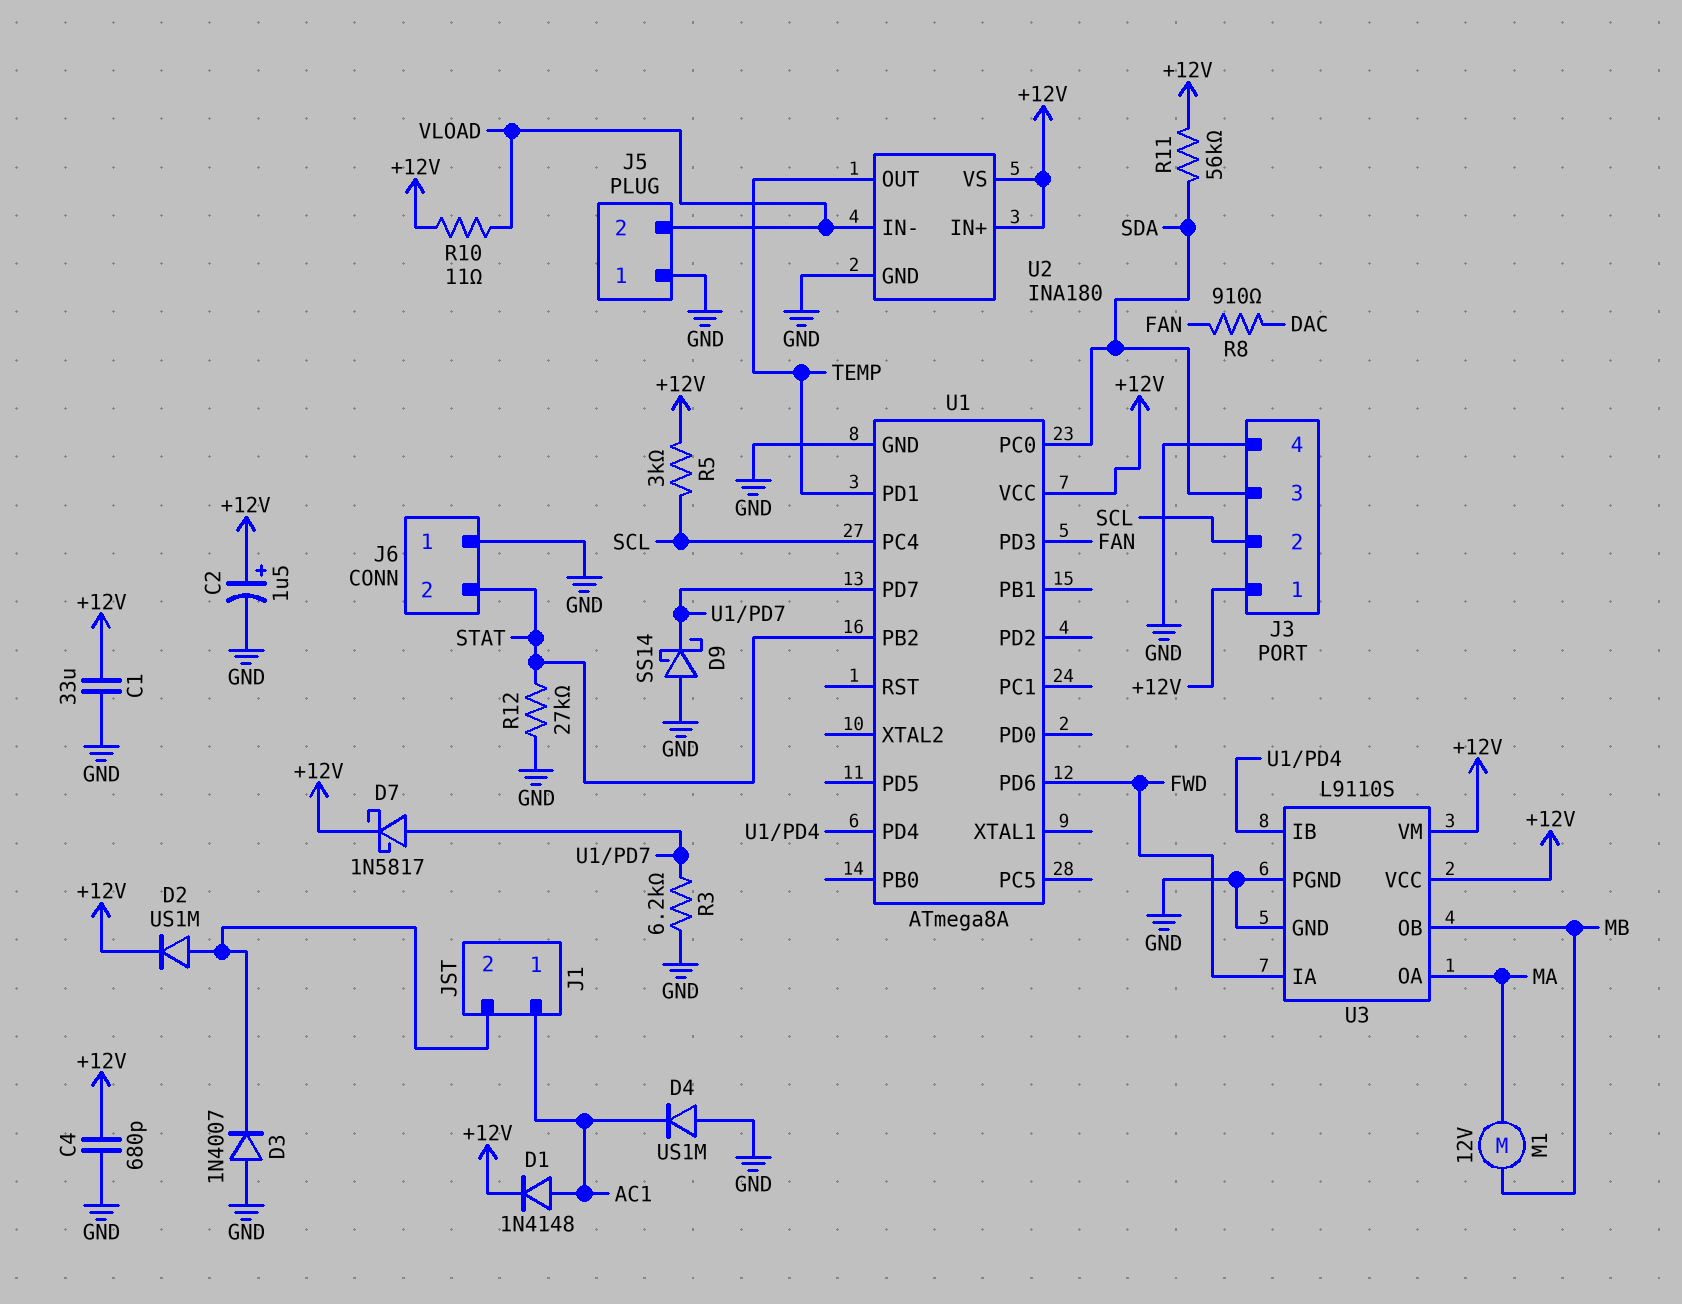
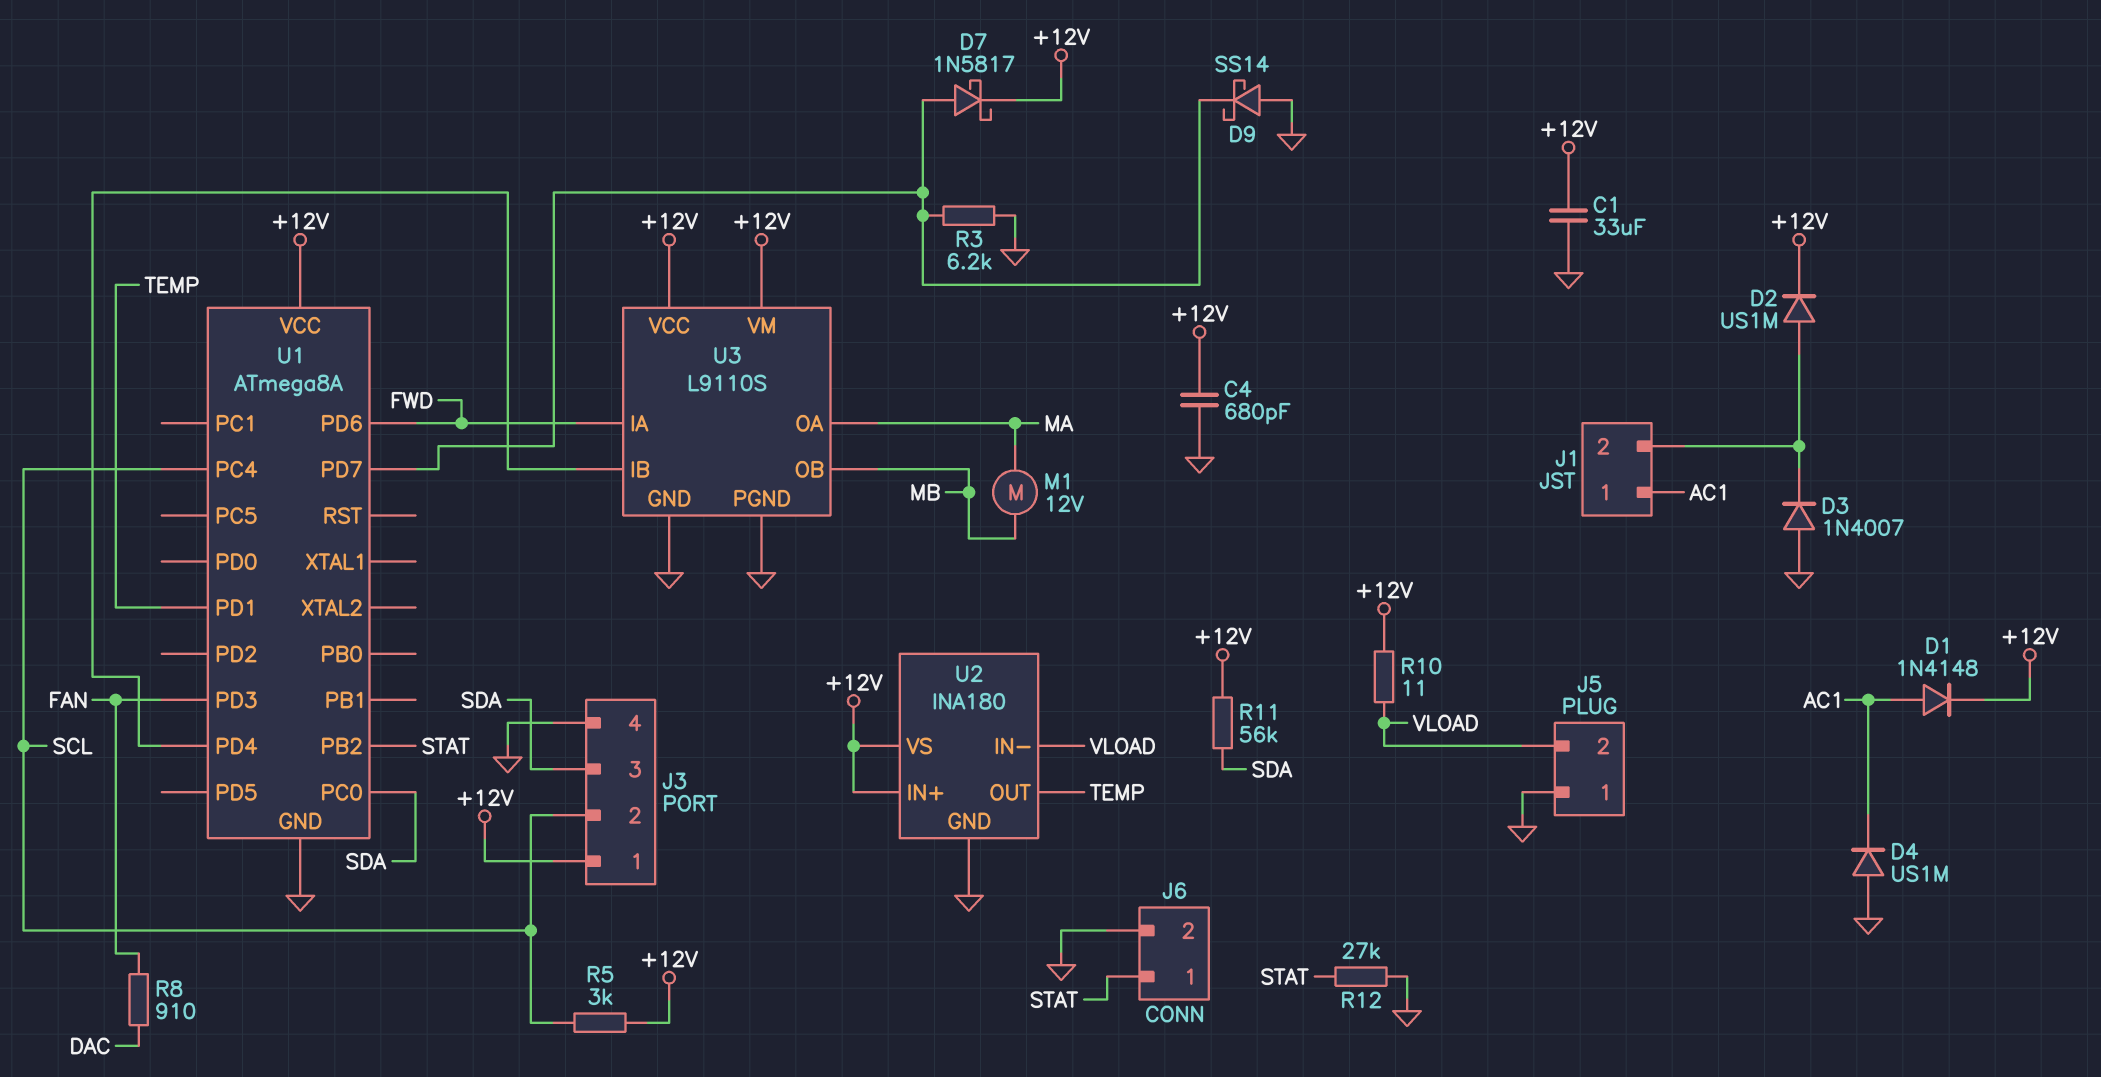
C2: 1.5uF (plus +12V, minus GND) -> none
J6 pin 1: GND -> STAT
J6 pin 2: STAT -> GND

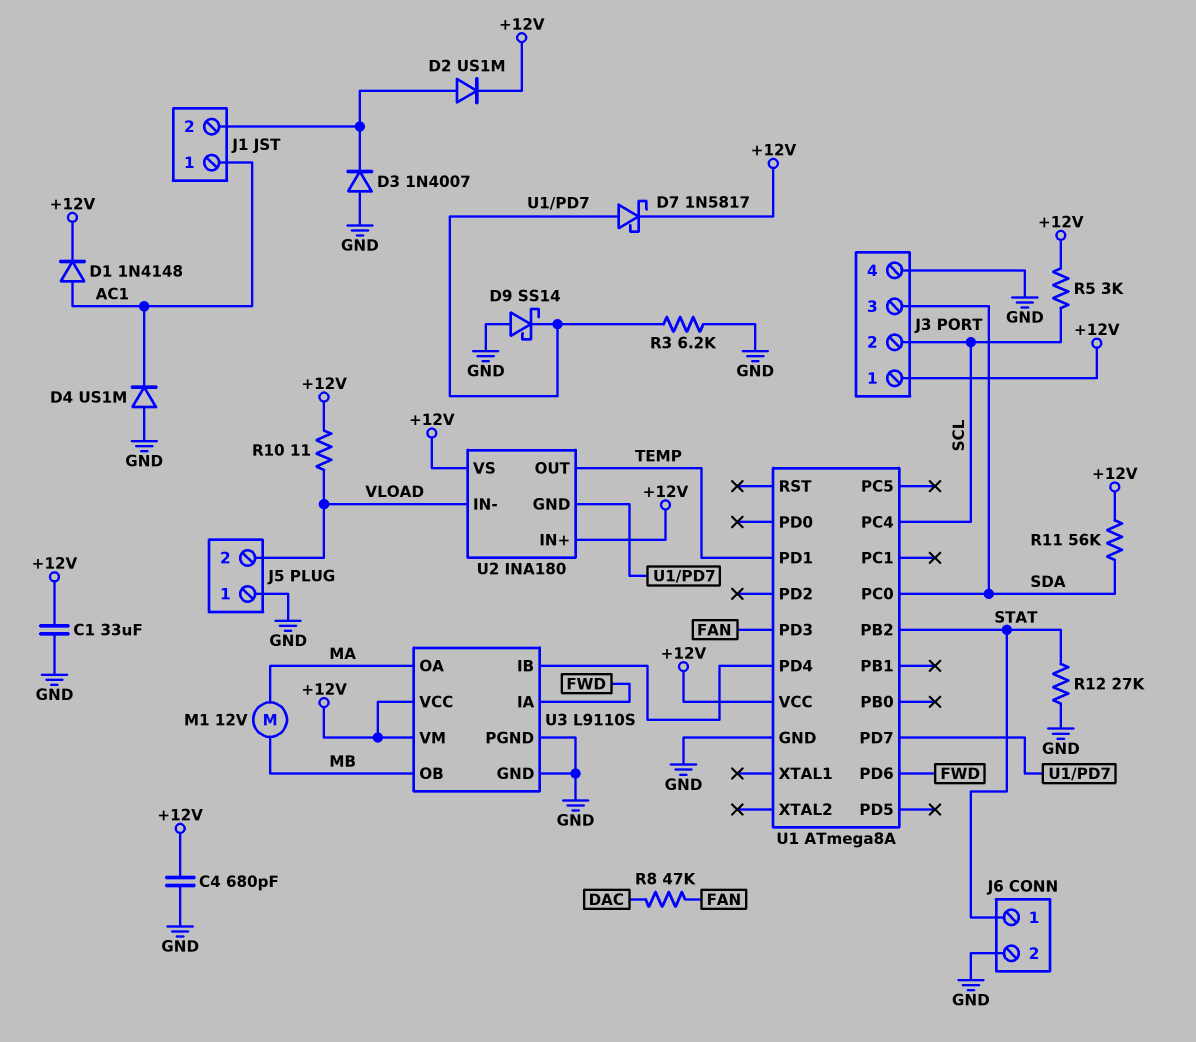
R8: 910 (DAC, FAN) -> 47k (DAC, FAN)
U2 pin GND: GND -> U1/PD7

